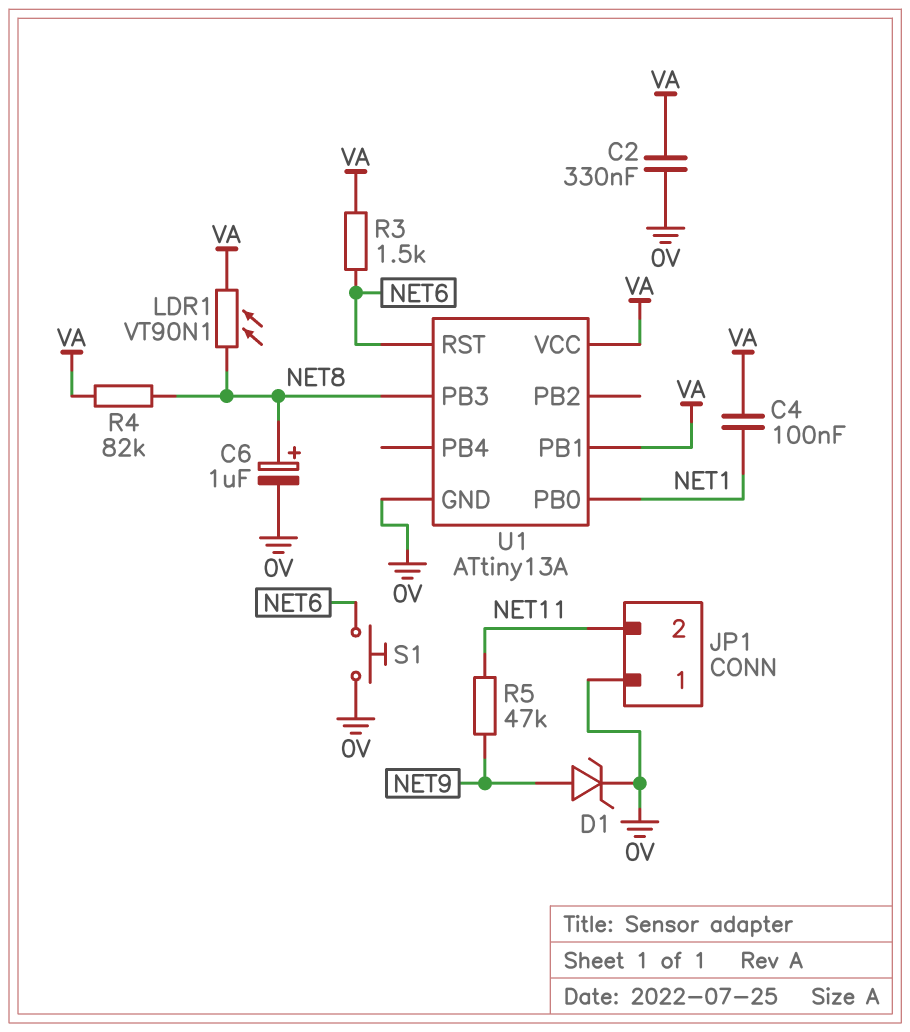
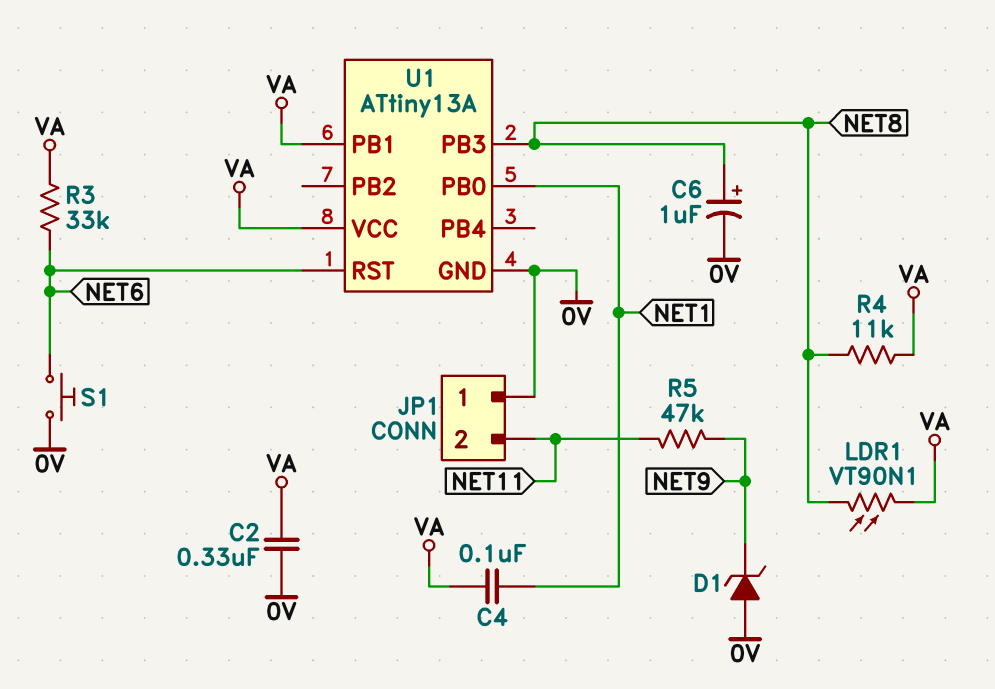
D1: zener (A NET9, K 0V) -> zener (A 0V, K NET9)
R3: 1.5k (NET6, VA) -> 33k (NET6, VA)
R4: 82k (NET8, VA) -> 11k (NET8, VA)

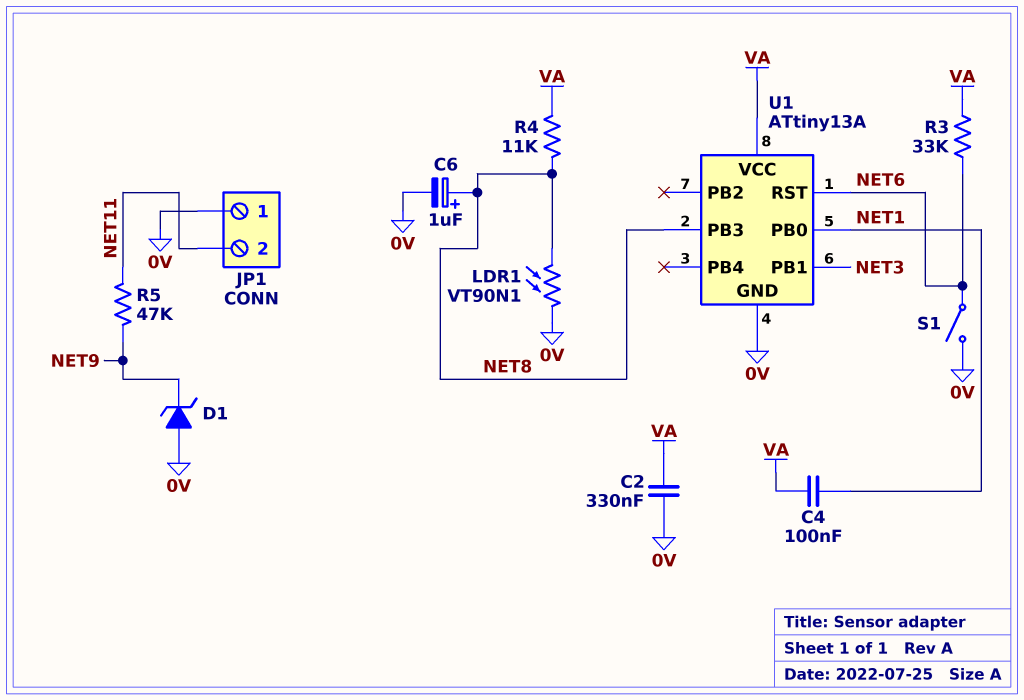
LDR1: VT90N1 (NET8, VA) -> VT90N1 (0V, NET8)
S1: button (0V, NET6) -> switch (0V, NET6)
U1 pin PB1: VA -> NET3

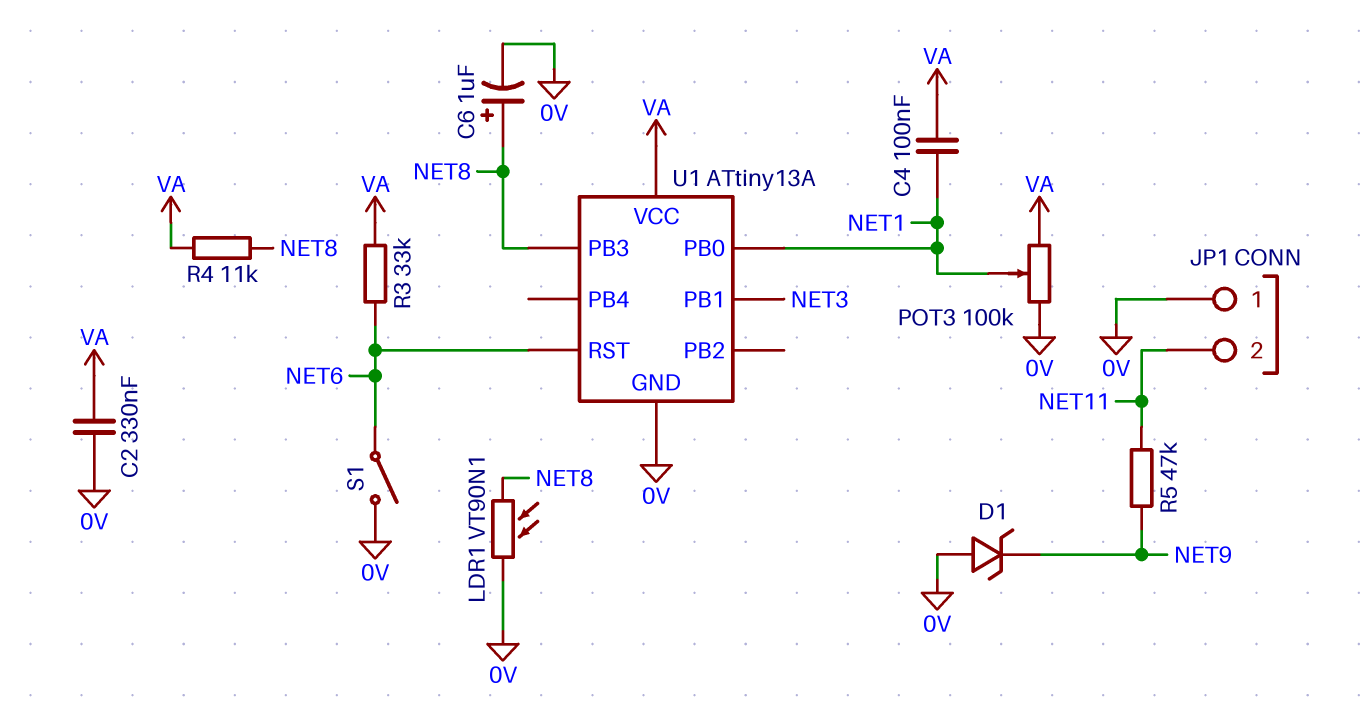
POT3: none -> 100k (0V, VA, wiper NET1)

